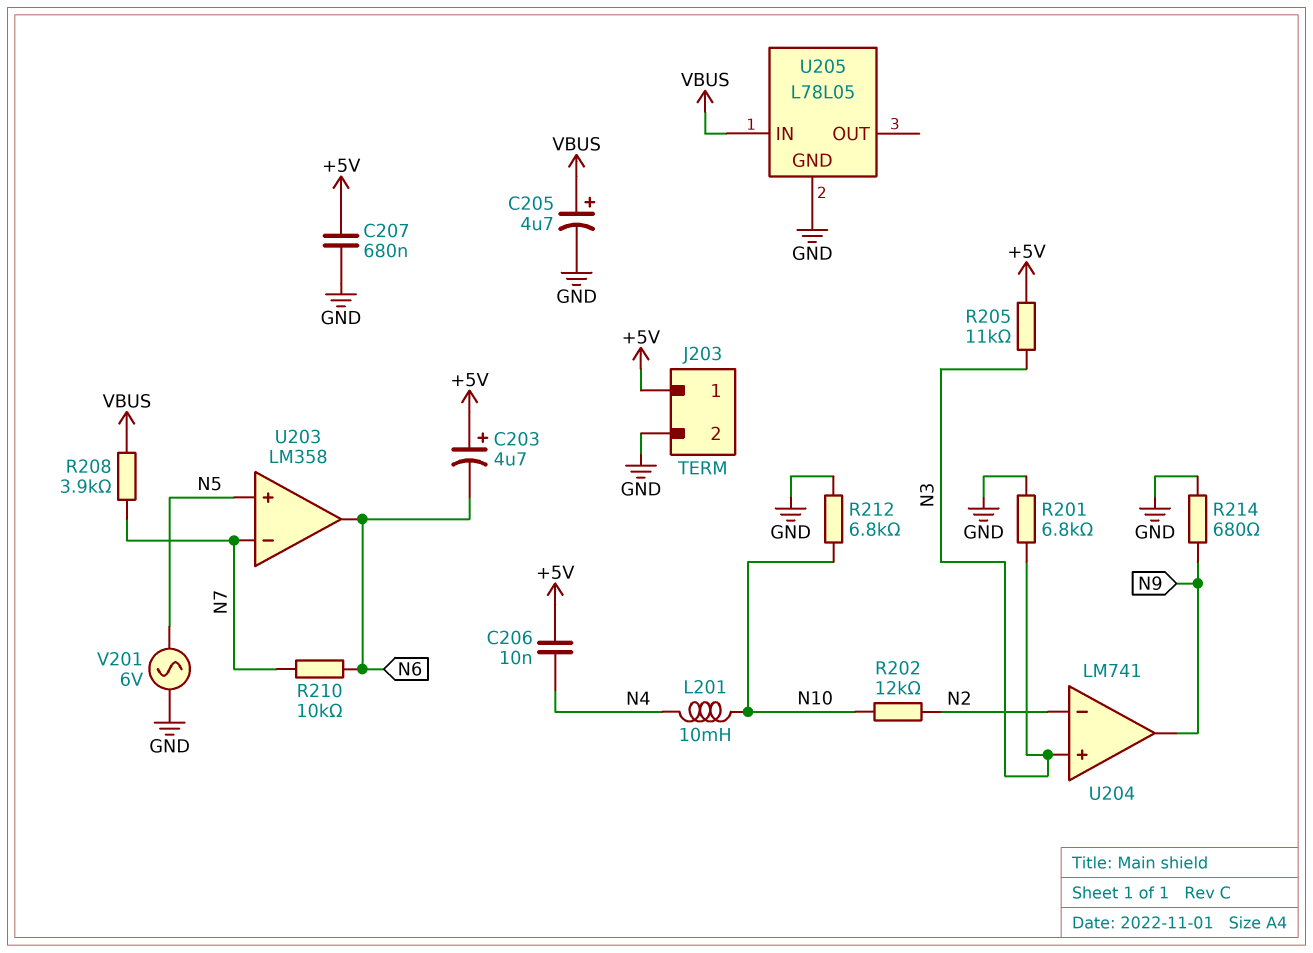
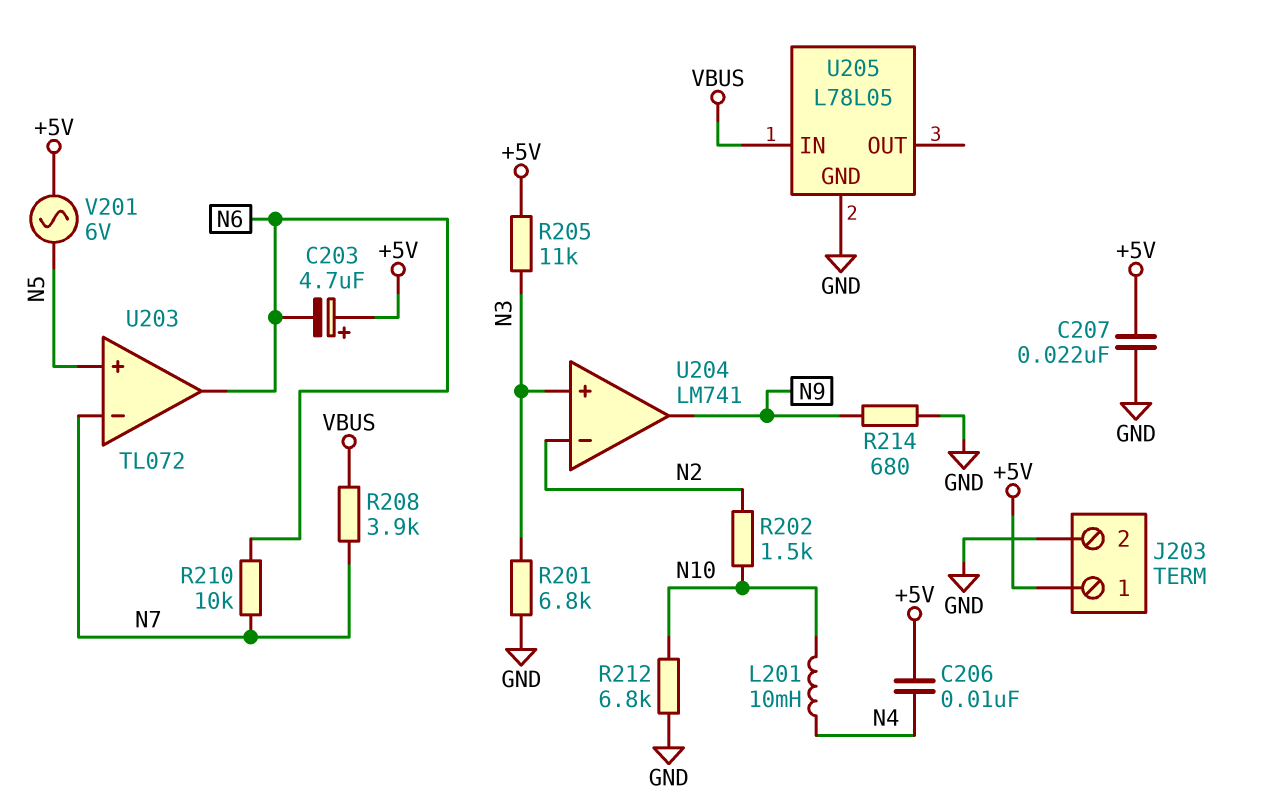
C205: 4.7uF (plus VBUS, minus GND) -> none
C207: 680nF (+5V, GND) -> 22nF (+5V, GND)
R202: 12k (N2, N10) -> 1.5k (N2, N10)
U203: LM358 -> TL072
V201: AC 6V (GND, N5) -> AC 6V (+5V, N5)

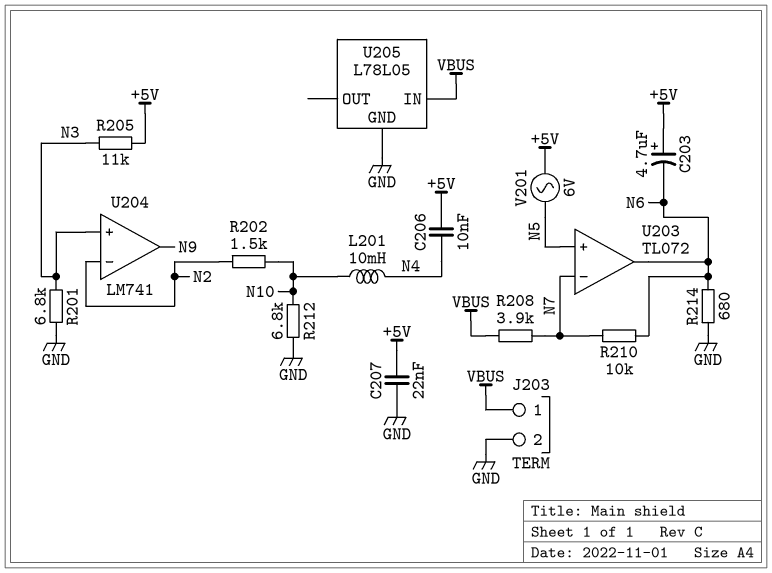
J203 pin 1: +5V -> VBUS
R214: 680 (GND, N9) -> 680 (GND, N6)

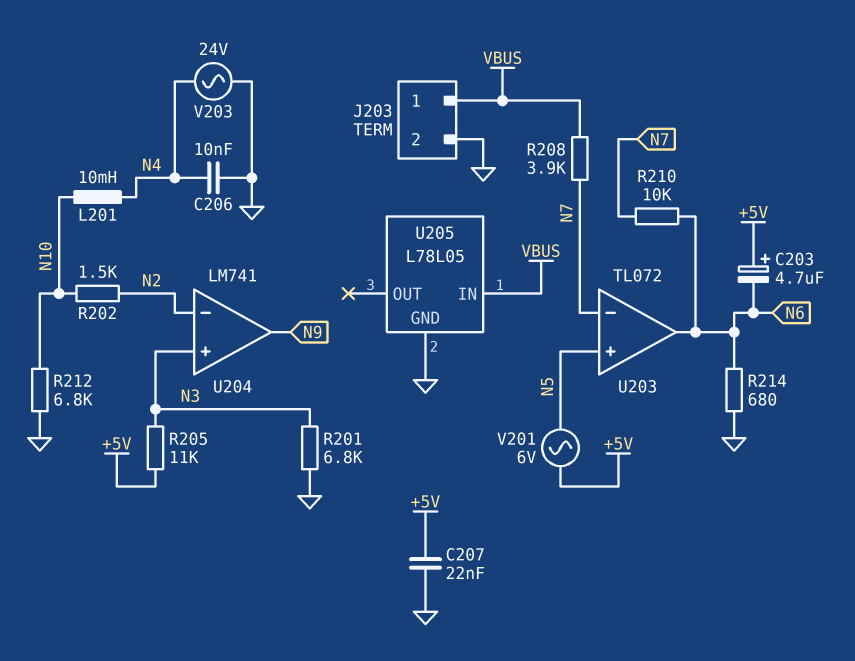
C206: 10nF (+5V, N4) -> 10nF (GND, N4)
V203: none -> AC 24V (GND, N4)

